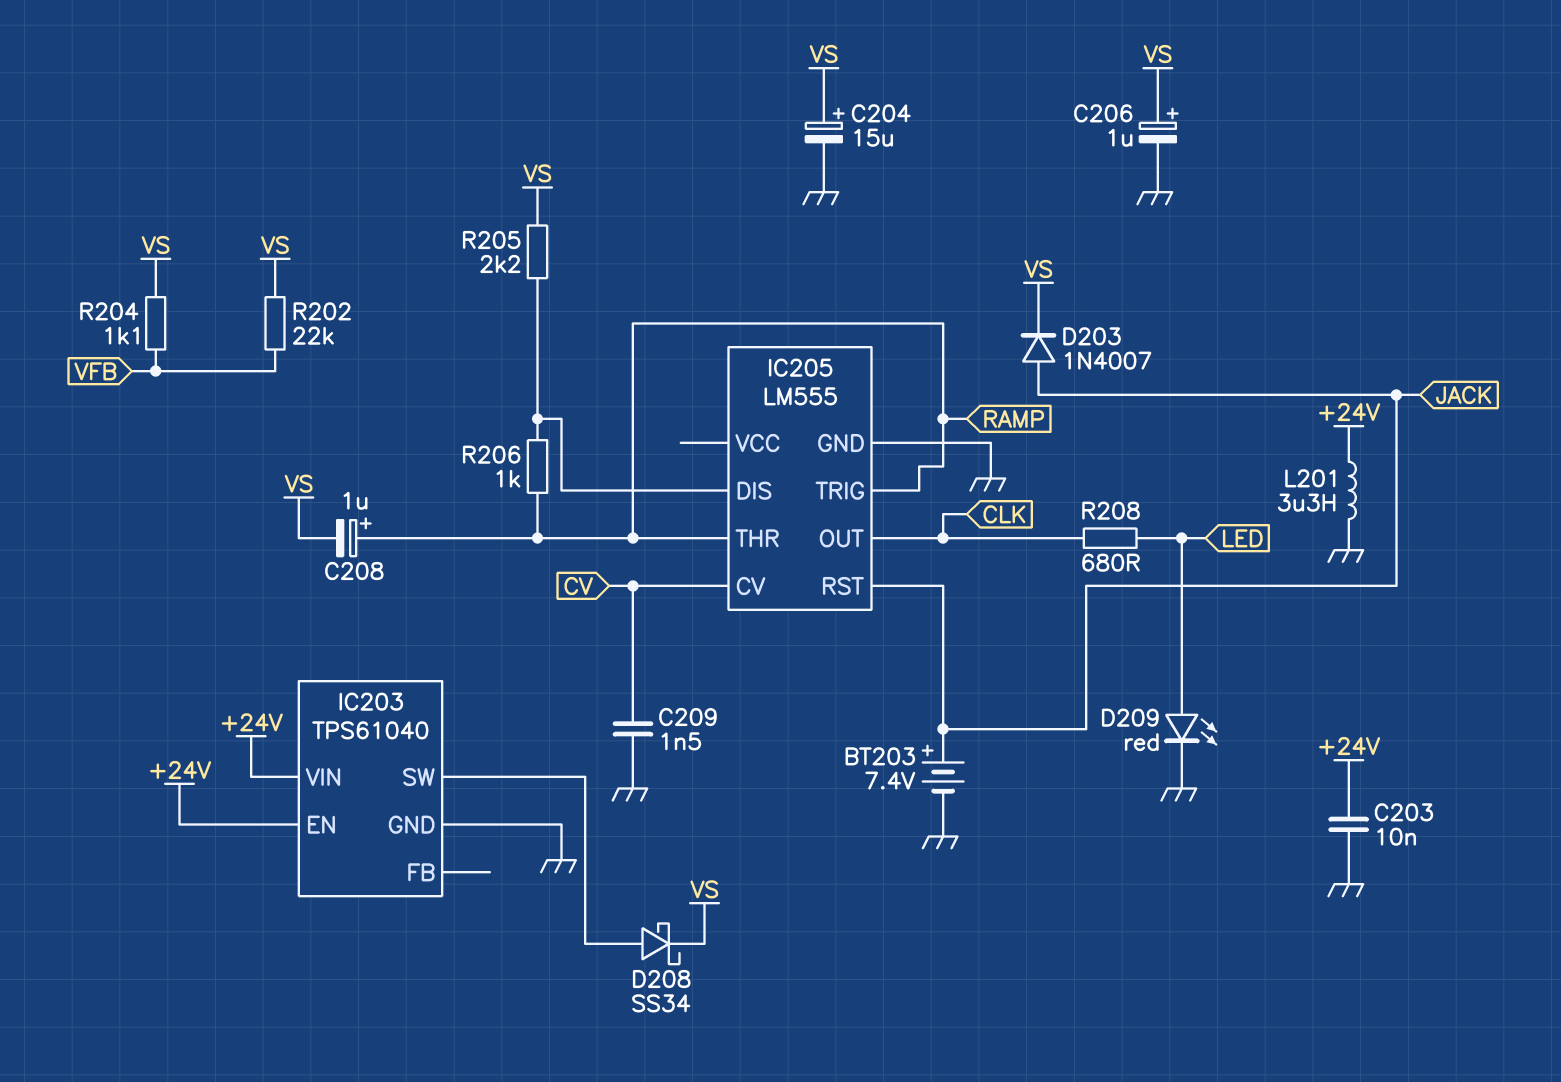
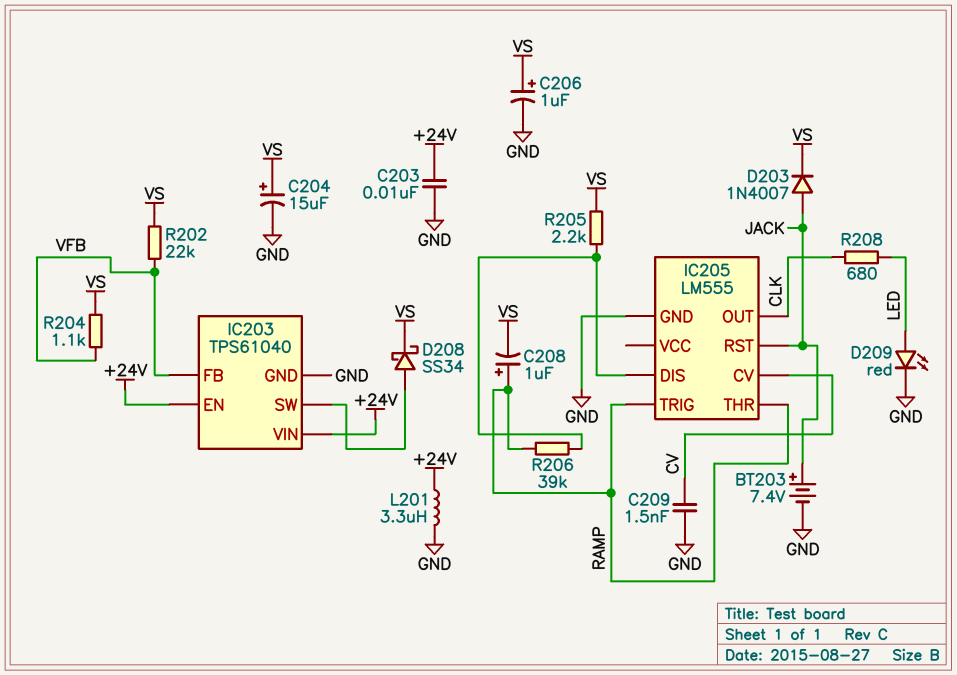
IC203 pin FB: none -> VFB
R206: 1k (IC205/DIS, RAMP) -> 39k (IC205/DIS, RAMP)

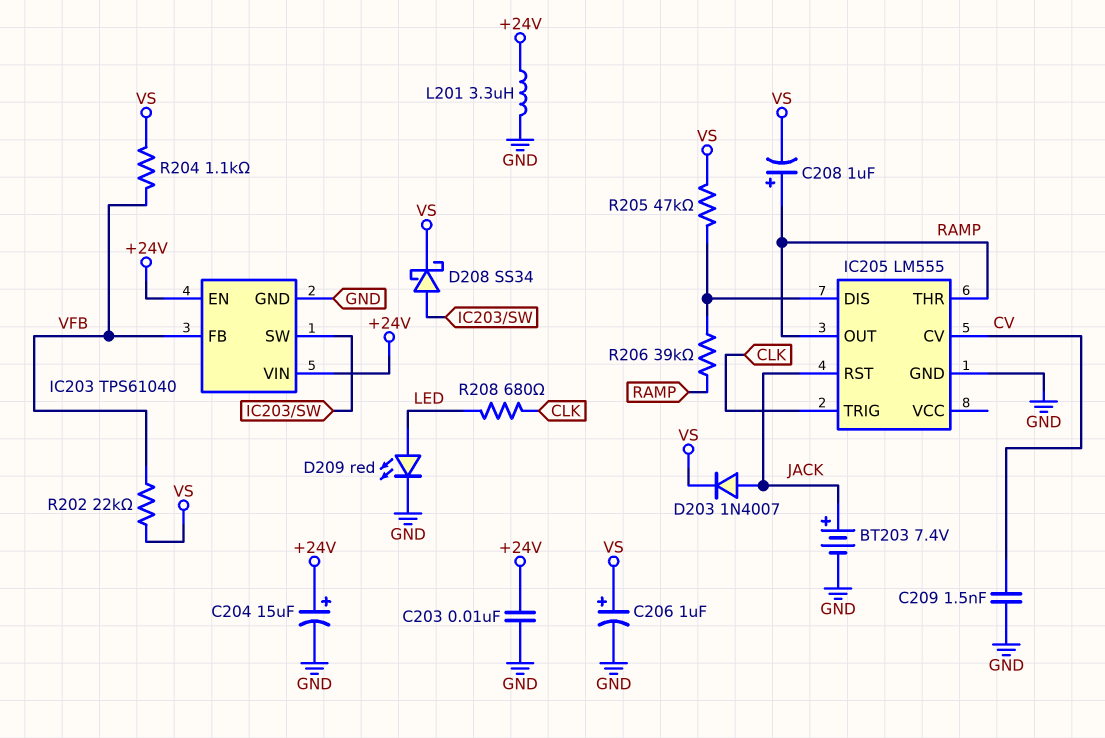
C204: 15uF (plus VS, minus GND) -> 15uF (plus +24V, minus GND)
IC205 pin OUT: CLK -> RAMP
IC205 pin TRIG: RAMP -> CLK
R205: 2.2k (IC205/DIS, VS) -> 47k (IC205/DIS, VS)

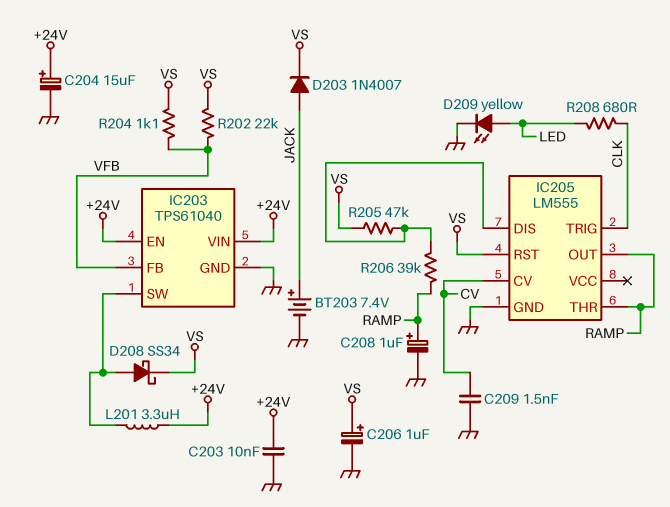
C208: 1uF (plus RAMP, minus VS) -> 1uF (plus RAMP, minus GND)
D209: LED red (A LED, K GND) -> LED yellow (A LED, K GND)
IC205 pin RST: JACK -> VS
L201: 3.3uH (+24V, GND) -> 3.3uH (+24V, IC203/SW)

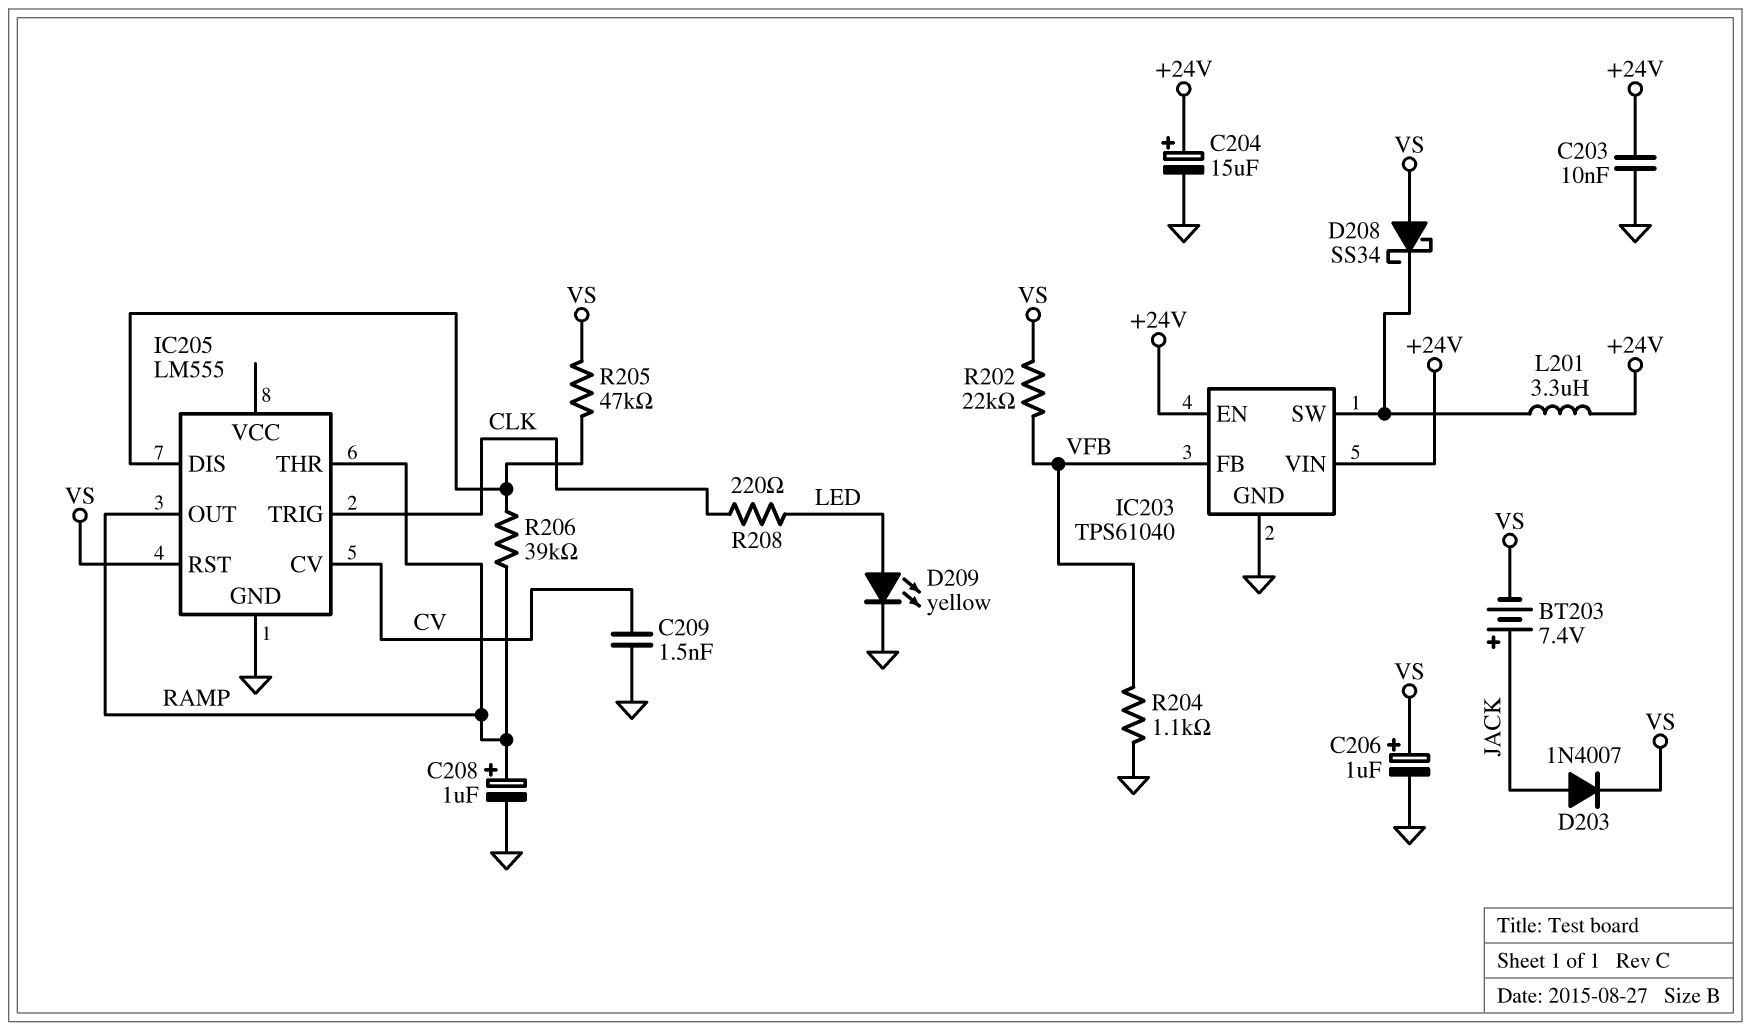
BT203: 7.4V (plus JACK, minus GND) -> 7.4V (plus JACK, minus VS)
D208: schottky SS34 (A IC203/SW, K VS) -> schottky SS34 (A VS, K IC203/SW)
R204: 1.1k (VFB, VS) -> 1.1k (GND, VFB)
R208: 680 (CLK, LED) -> 220 (CLK, LED)

